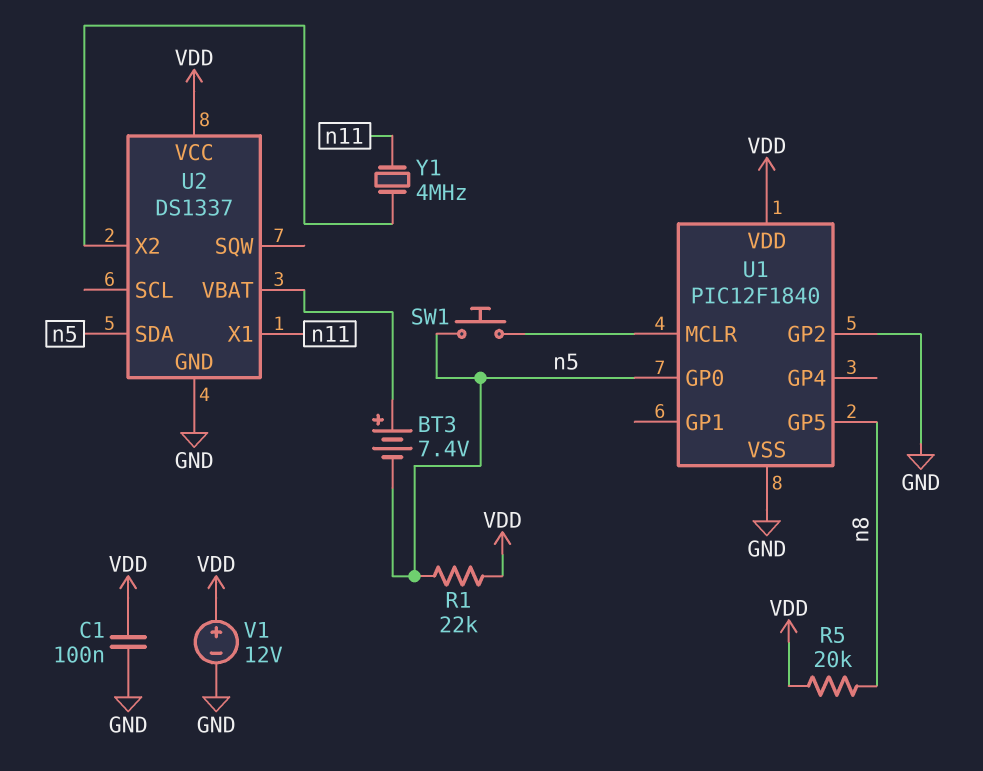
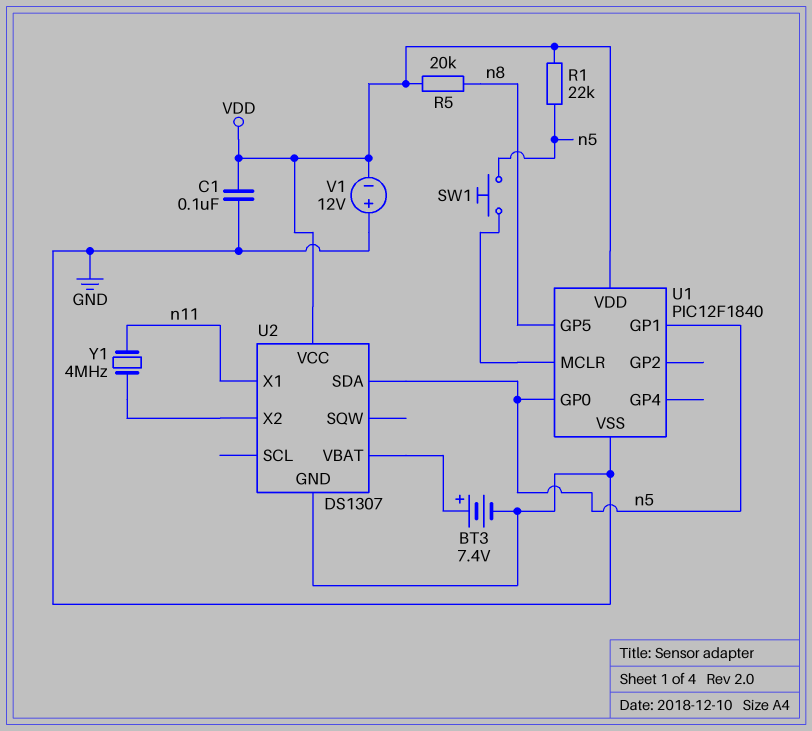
BT3: 7.4V (plus U2/VBAT, minus n5) -> 7.4V (plus U2/VBAT, minus GND)
U1 pin GP1: none -> n5
U1 pin GP2: GND -> none
U2: DS1337 -> DS1307
V1: 12V (plus VDD, minus GND) -> 12V (plus GND, minus VDD)

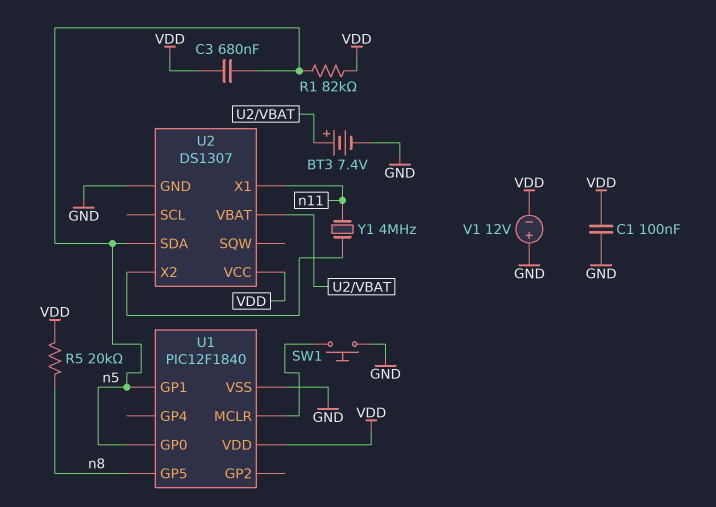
C3: none -> 680nF (VDD, n5)
R1: 22k (VDD, n5) -> 82k (VDD, n5)
SW1: button (U1/MCLR, n5) -> button (GND, U1/MCLR)

